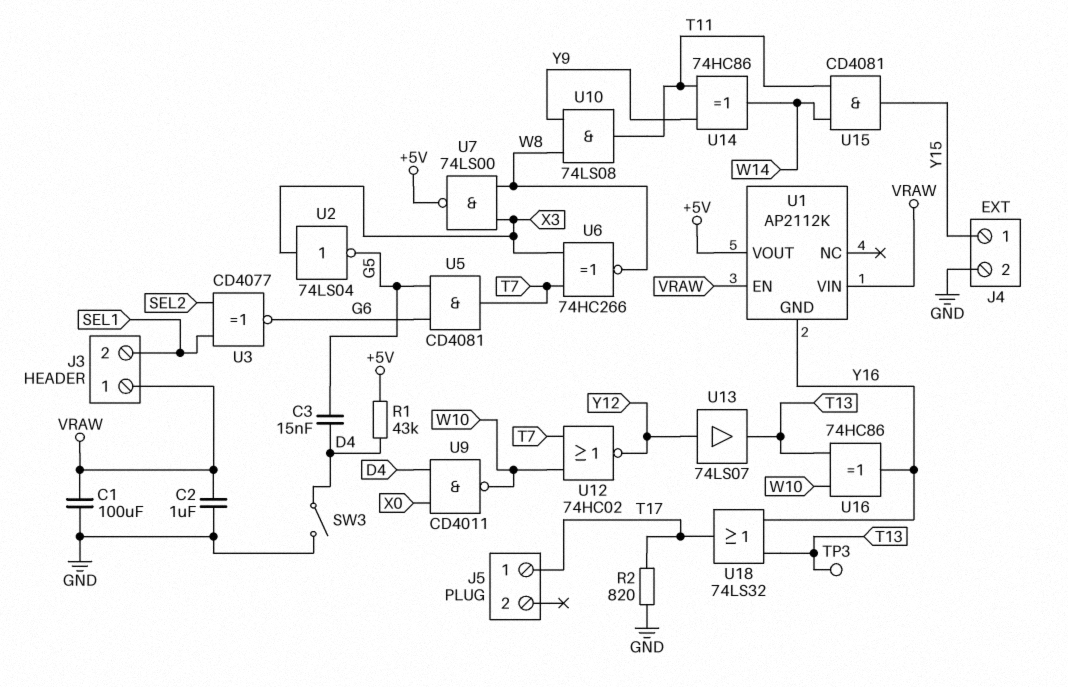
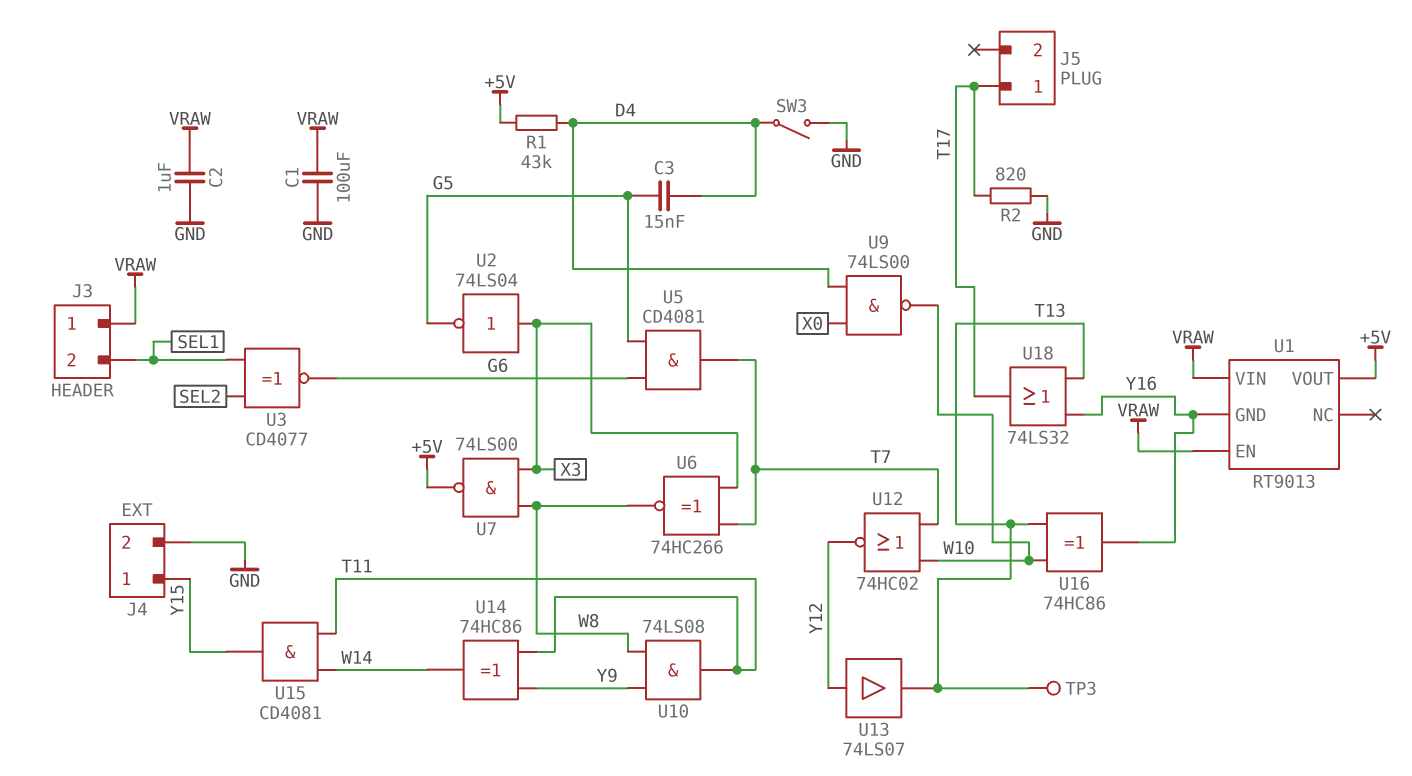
U1: AP2112K -> RT9013
U9: NAND CD4011 (in D4, in X0, out W10) -> NAND 74LS00 (in D4, in X0, out W10)

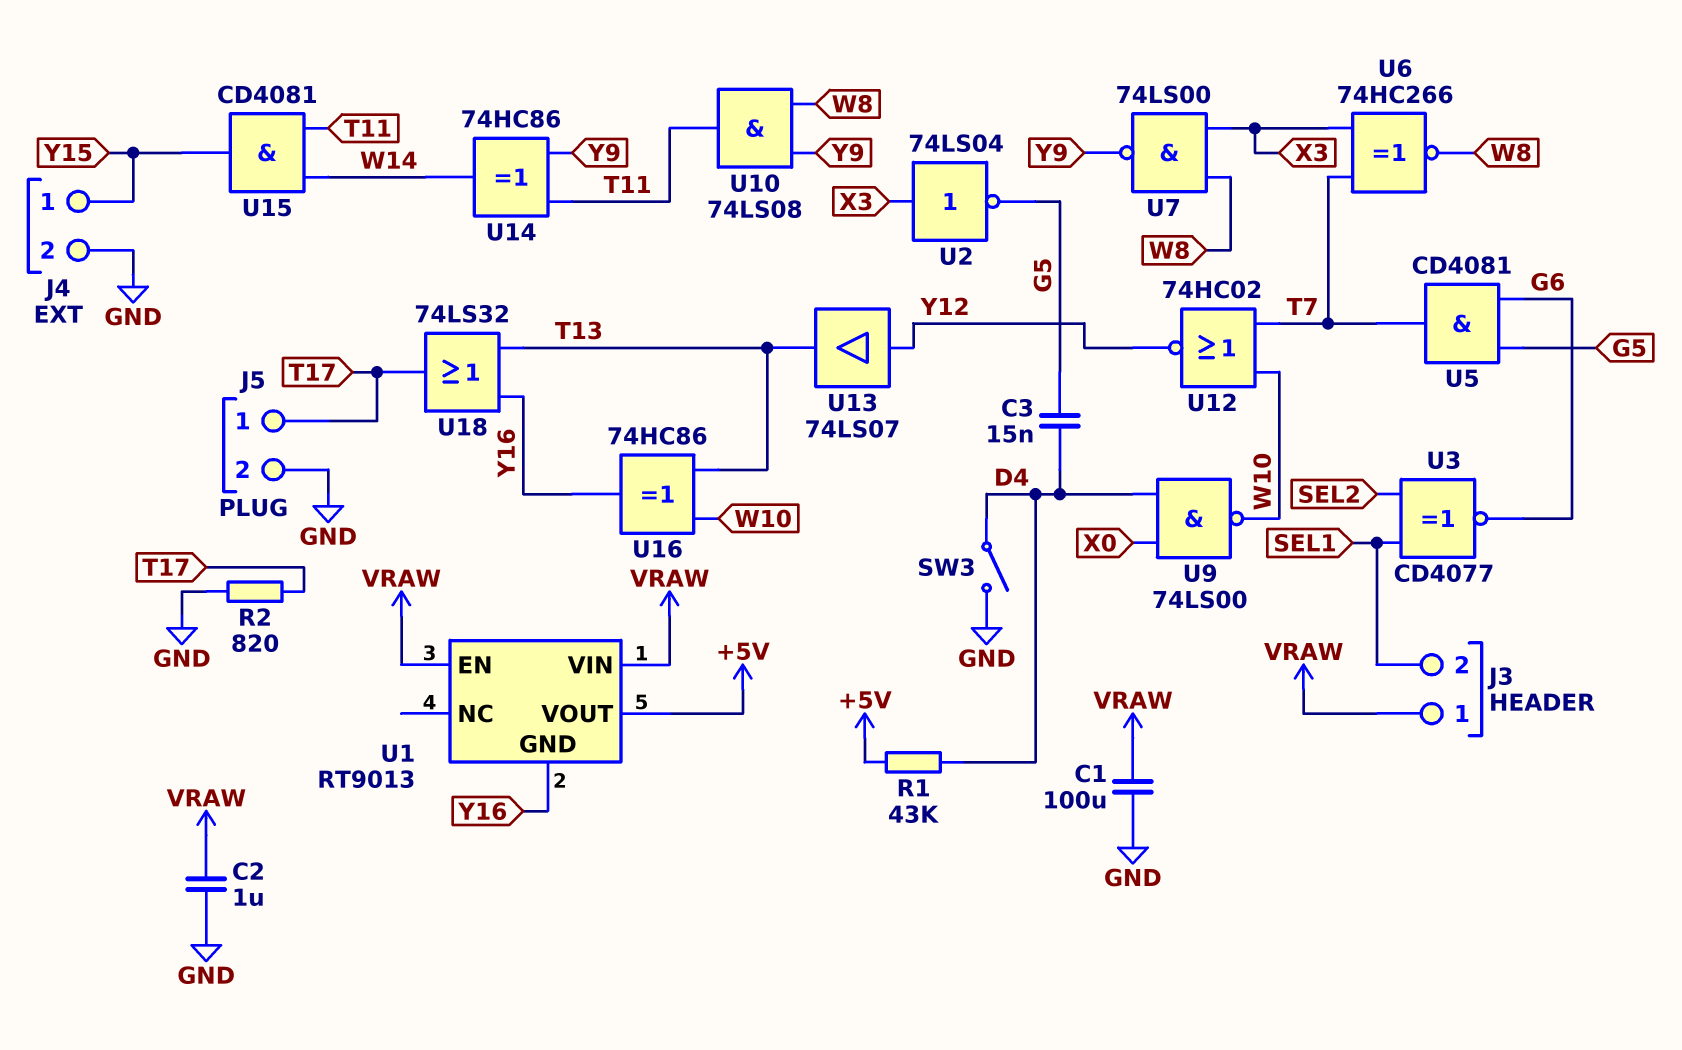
J5 pin 2: none -> GND
TP3: test point (T13) -> none
U7: NAND 74LS00 (in W8, in X3, out +5V) -> NAND 74LS00 (in W8, in X3, out Y9)

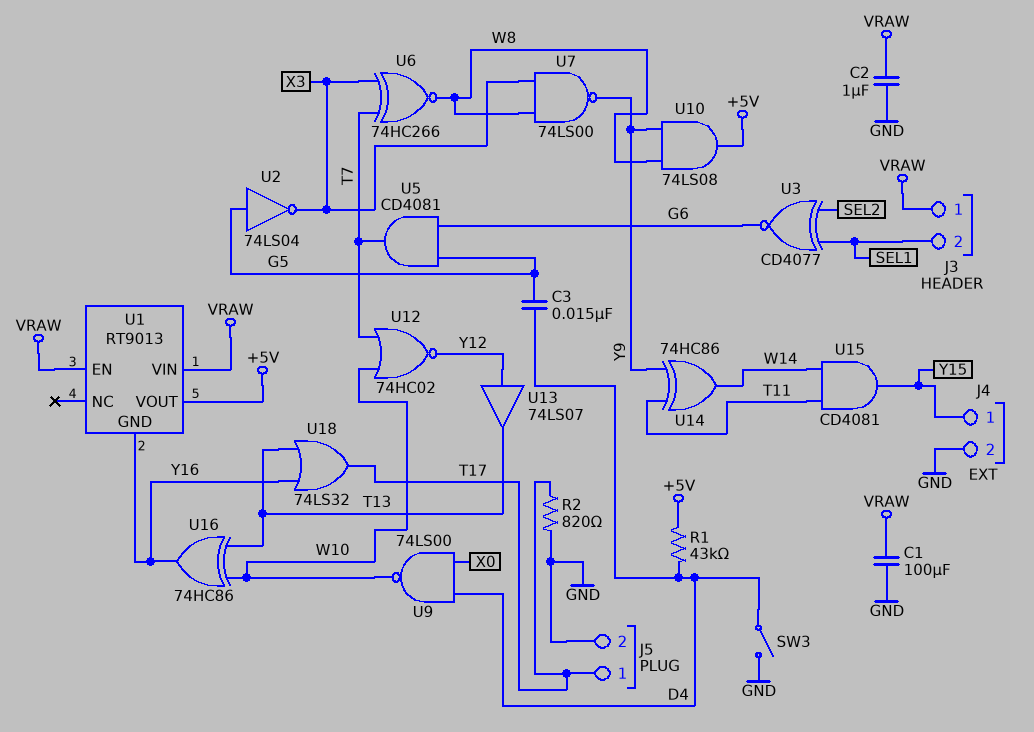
U2: NOT 74LS04 (in X3, out G5) -> NOT 74LS04 (in G5, out X3)
U10: AND 74LS08 (in W8, in Y9, out T11) -> AND 74LS08 (in W8, in Y9, out +5V)

